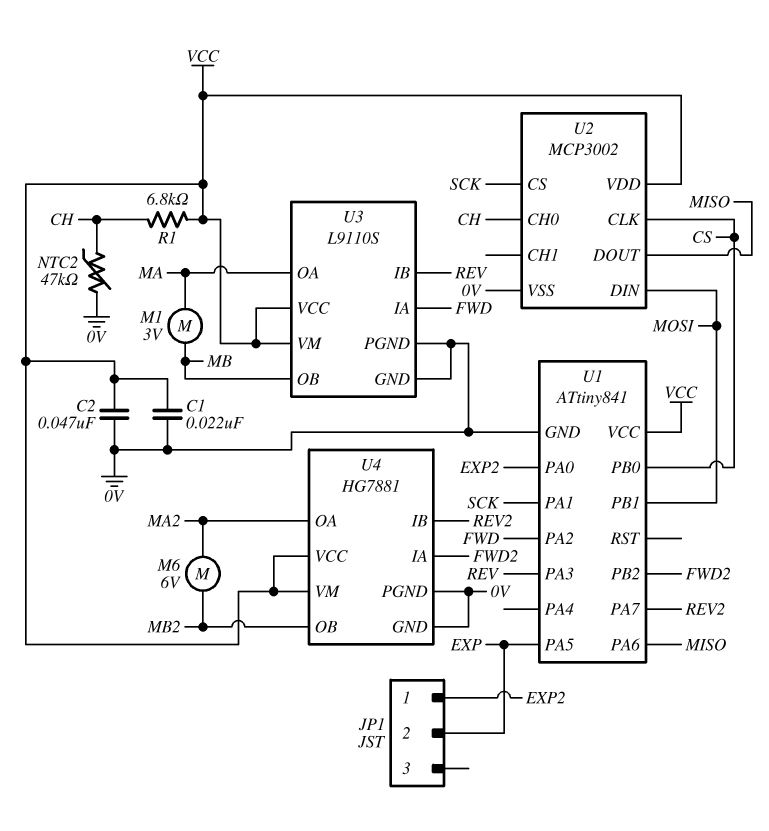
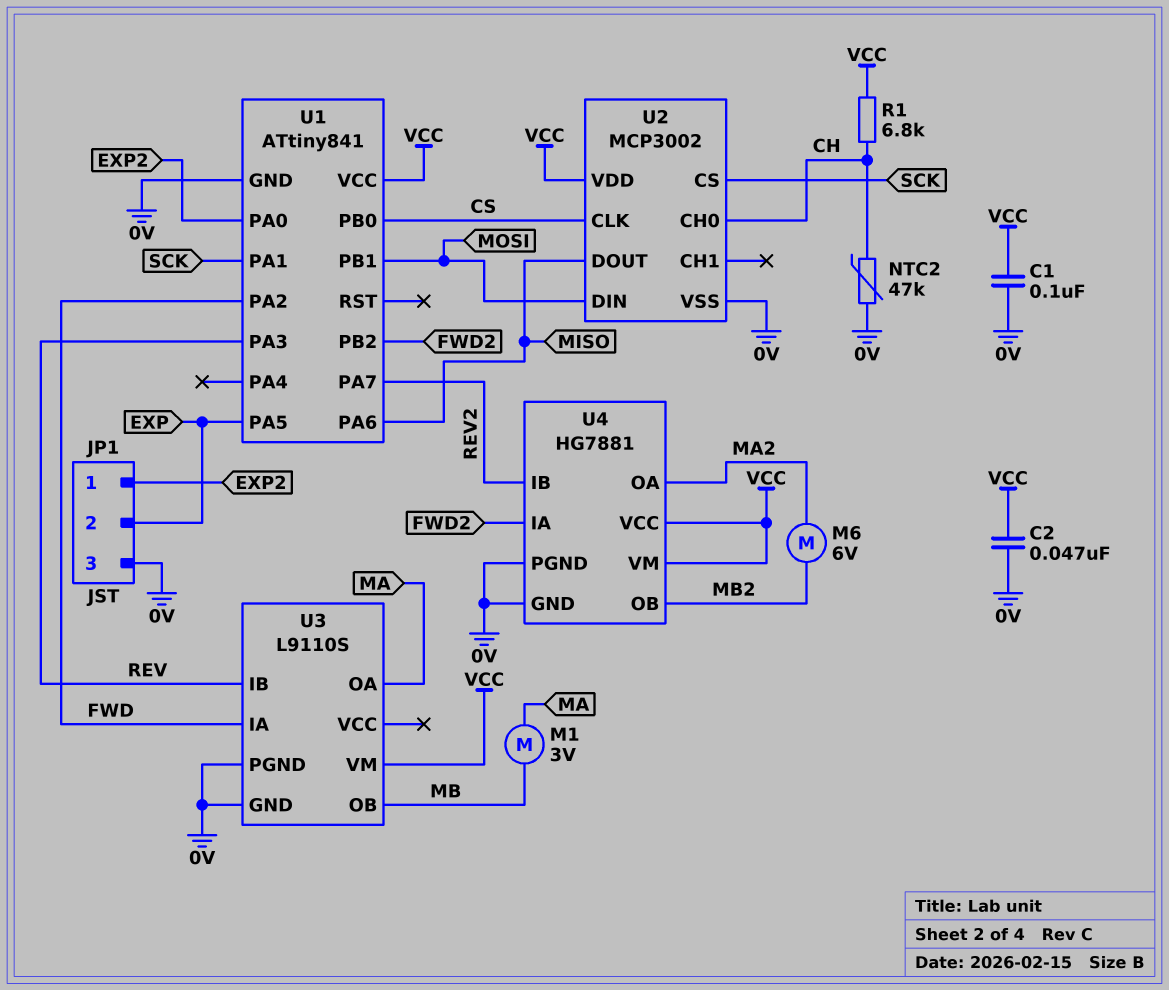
C1: 22nF (0V, VCC) -> 100nF (0V, VCC)
JP1 pin 3: none -> 0V
U3 pin VCC: VCC -> none

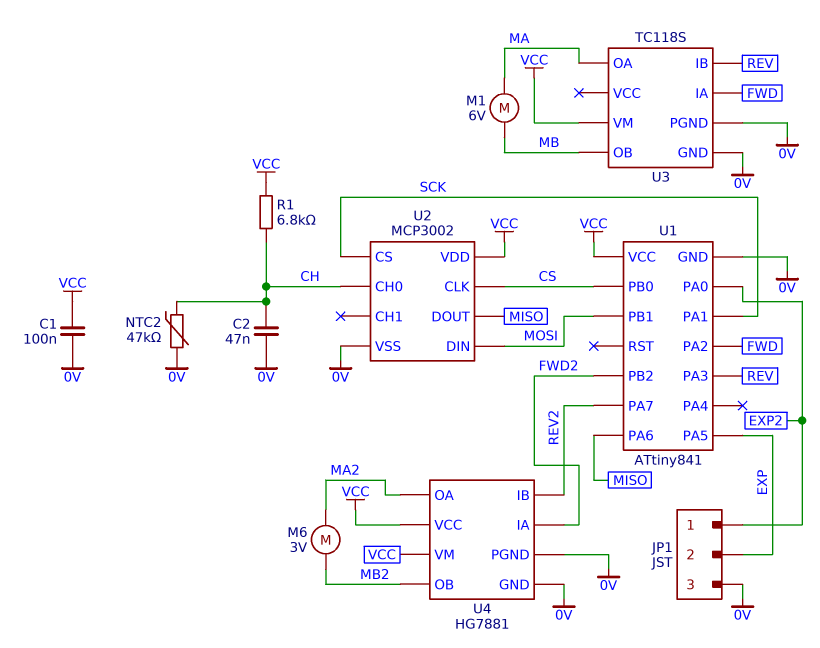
C2: 47nF (0V, VCC) -> 47nF (0V, CH)
M1: motor 3V (MA, MB) -> motor 6V (MA, MB)
M6: motor 6V (MA2, MB2) -> motor 3V (MA2, MB2)
U3: L9110S -> TC118S

